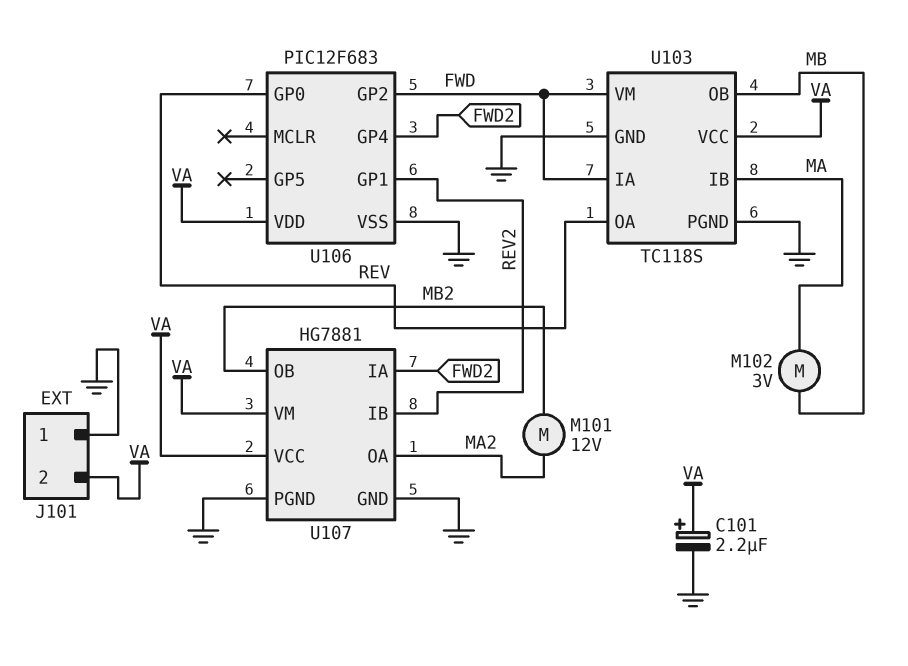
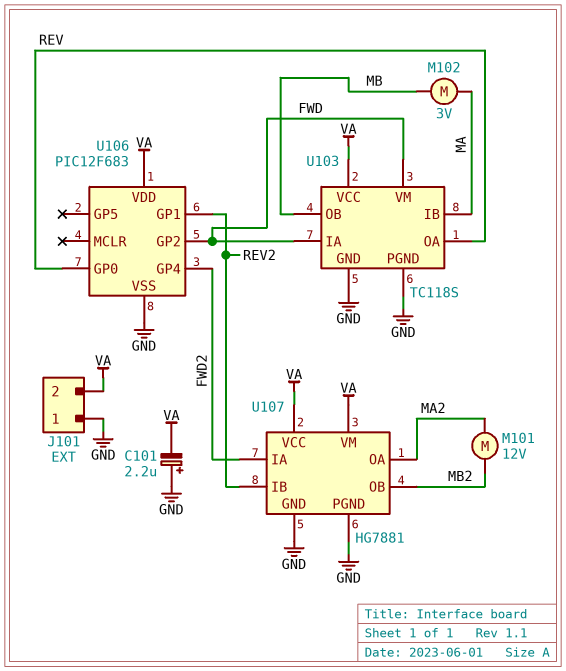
C101: 2.2uF (plus VA, minus GND) -> 2.2uF (plus GND, minus VA)

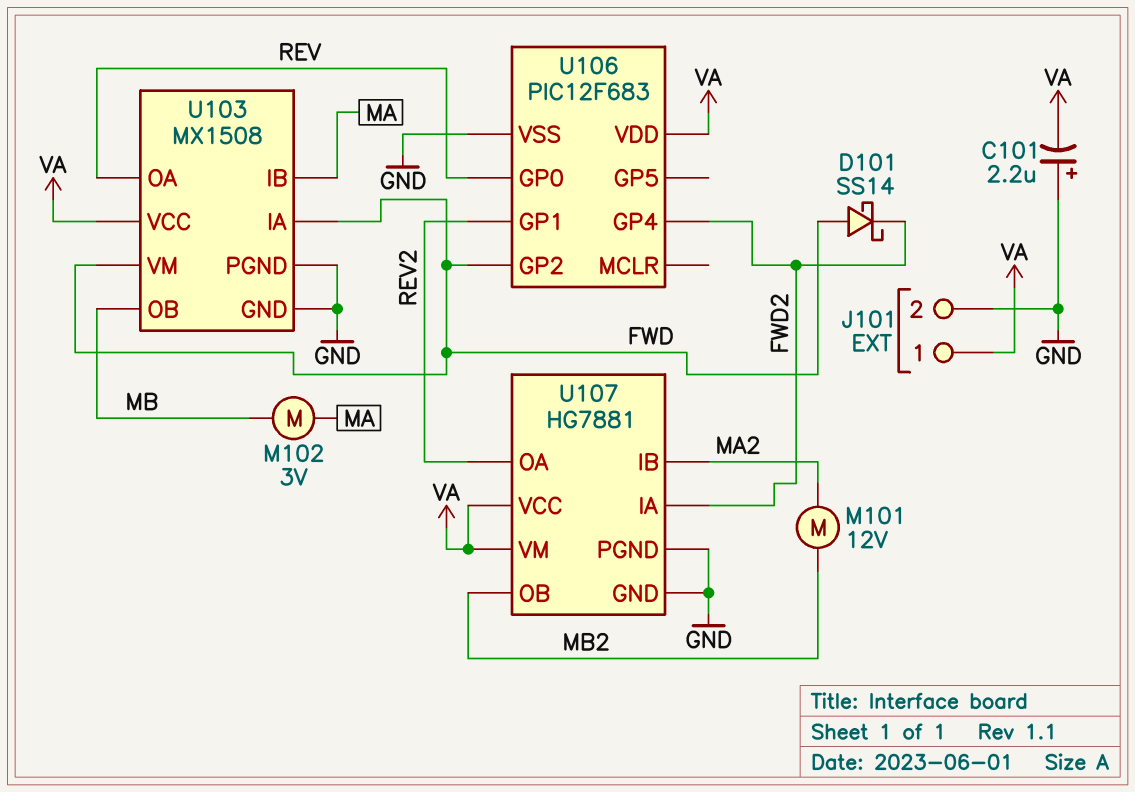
D101: none -> schottky SS14 (A FWD, K FWD2)
J101 pin 1: GND -> VA
J101 pin 2: VA -> GND
U103: TC118S -> MX1508
U107 pin IB: REV2 -> MA2
U107 pin OA: MA2 -> REV2

